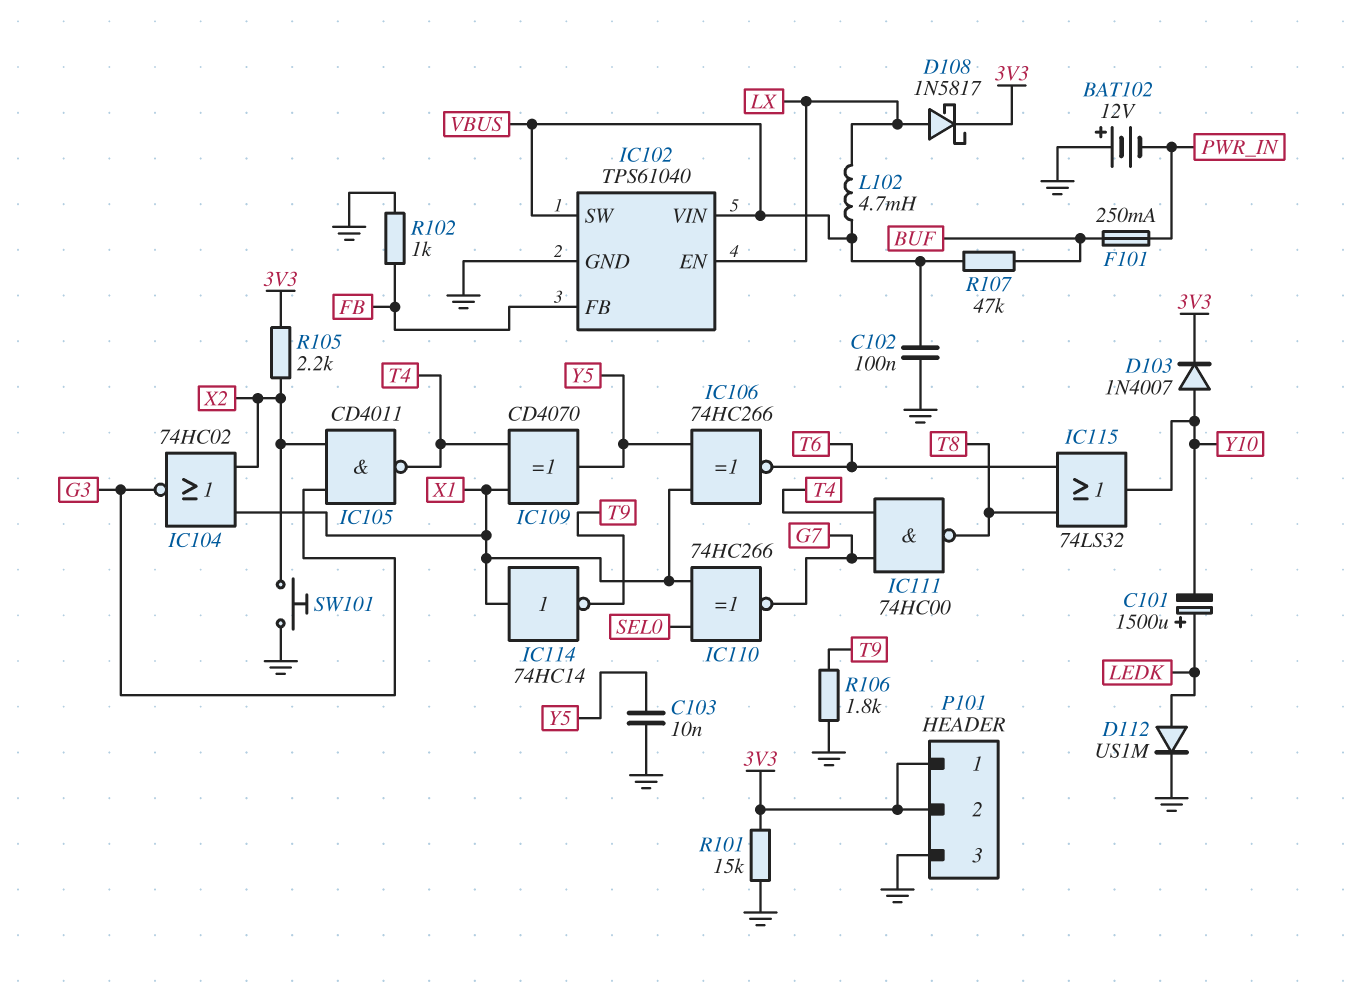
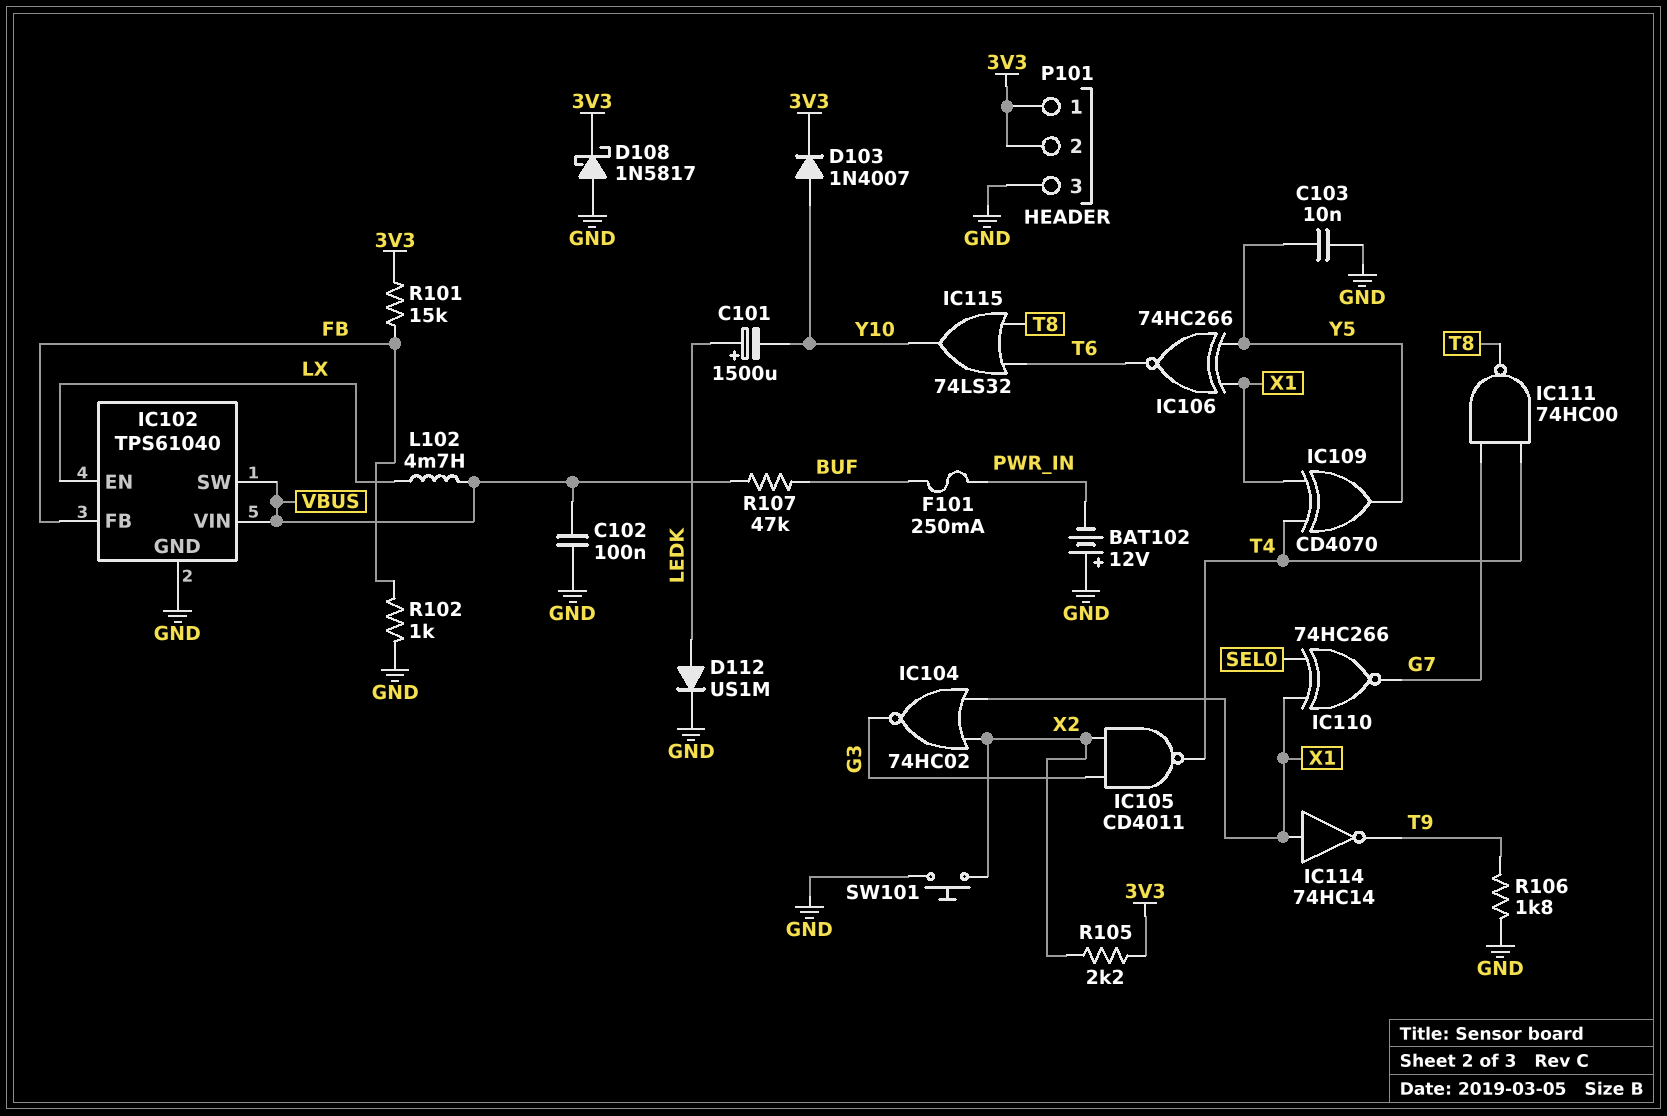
D108: schottky 1N5817 (A LX, K 3V3) -> schottky 1N5817 (A GND, K 3V3)
R101: 15k (3V3, GND) -> 15k (3V3, FB)

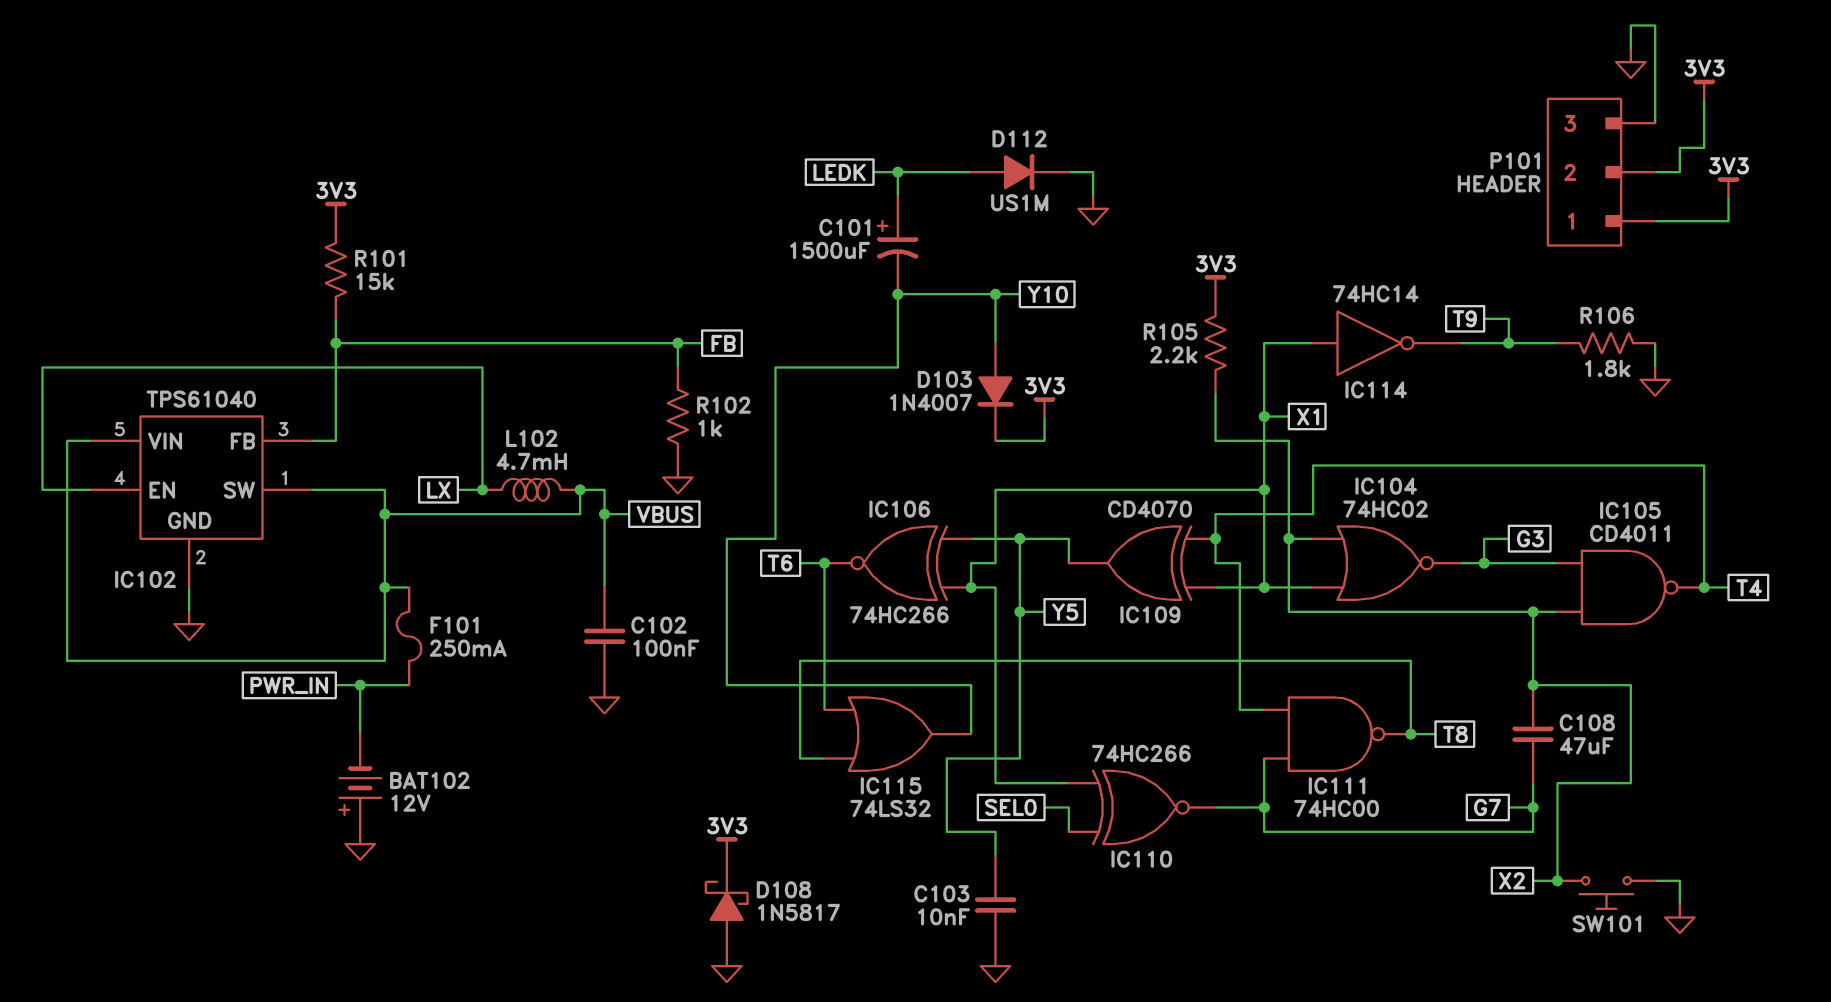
C108: none -> 47uF (G7, X2)
F101: 250mA (BUF, PWR_IN) -> 250mA (PWR_IN, VBUS)
R107: 47k (BUF, VBUS) -> none

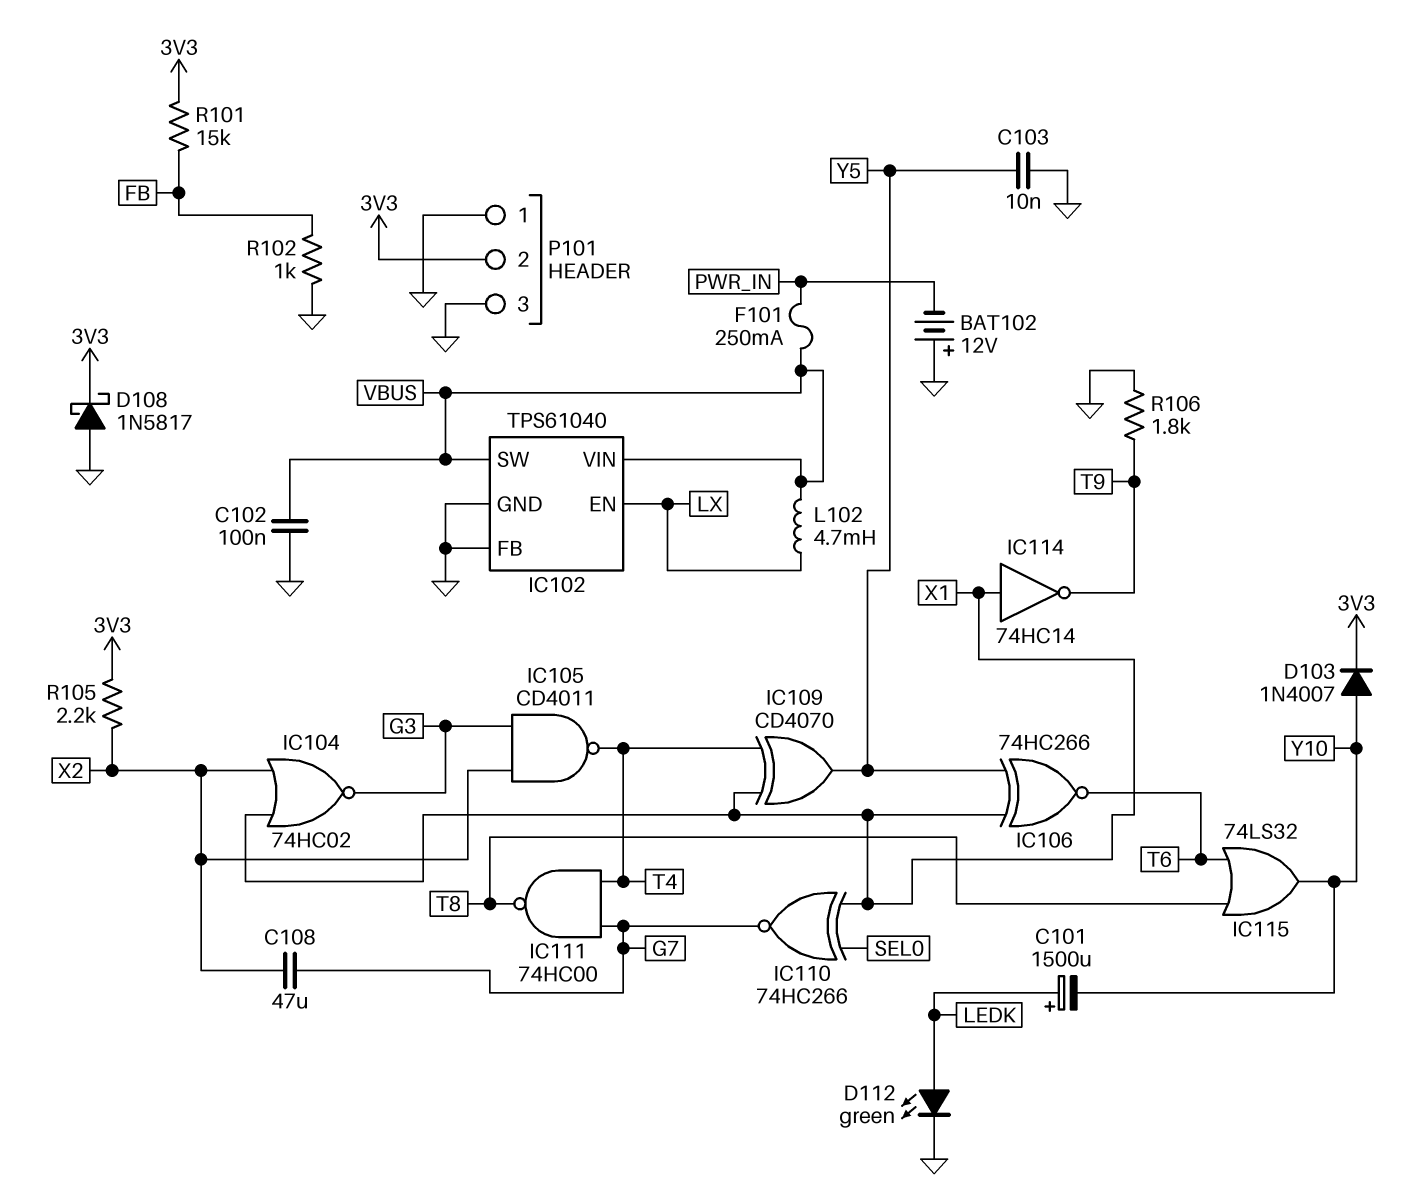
D112: diode US1M (A LEDK, K GND) -> LED green (A LEDK, K GND)
IC102 pin FB: FB -> GND
P101 pin 1: 3V3 -> GND
SW101: button (GND, X2) -> none

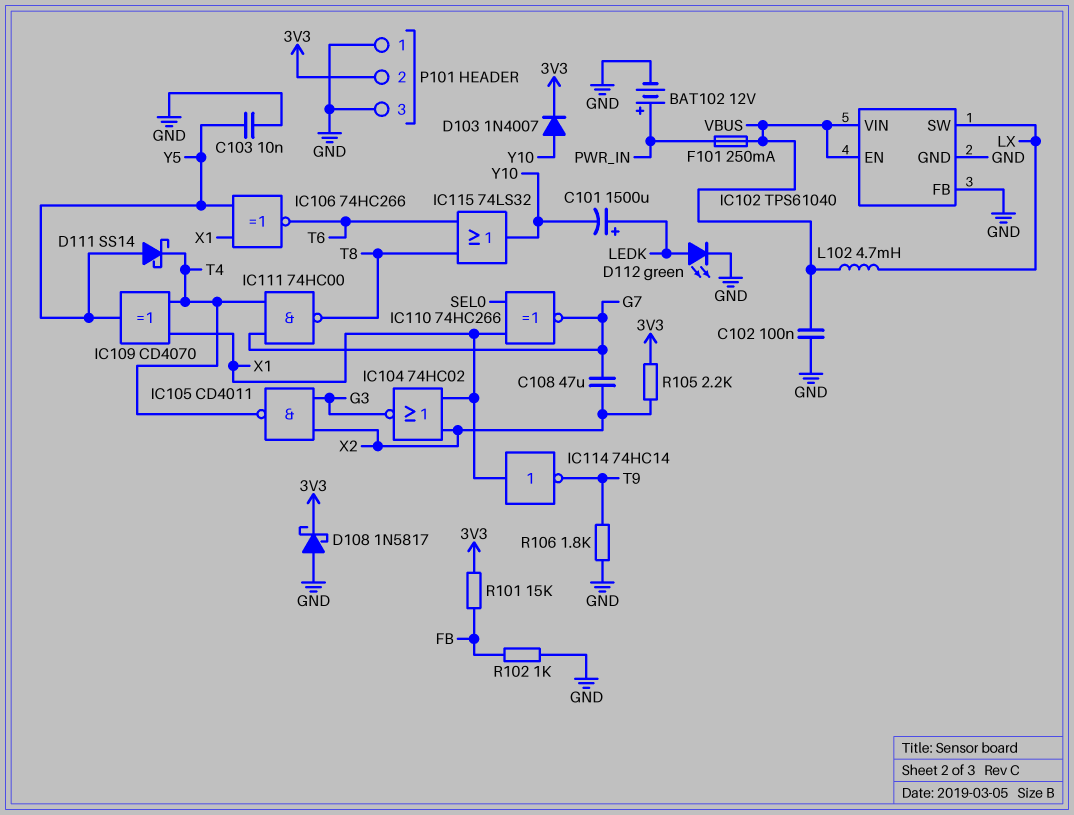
BAT102: 12V (plus GND, minus PWR_IN) -> 12V (plus PWR_IN, minus GND)
D111: none -> schottky SS14 (A Y5, K T4)
IC102 pin EN: LX -> VBUS
IC102 pin SW: VBUS -> LX

